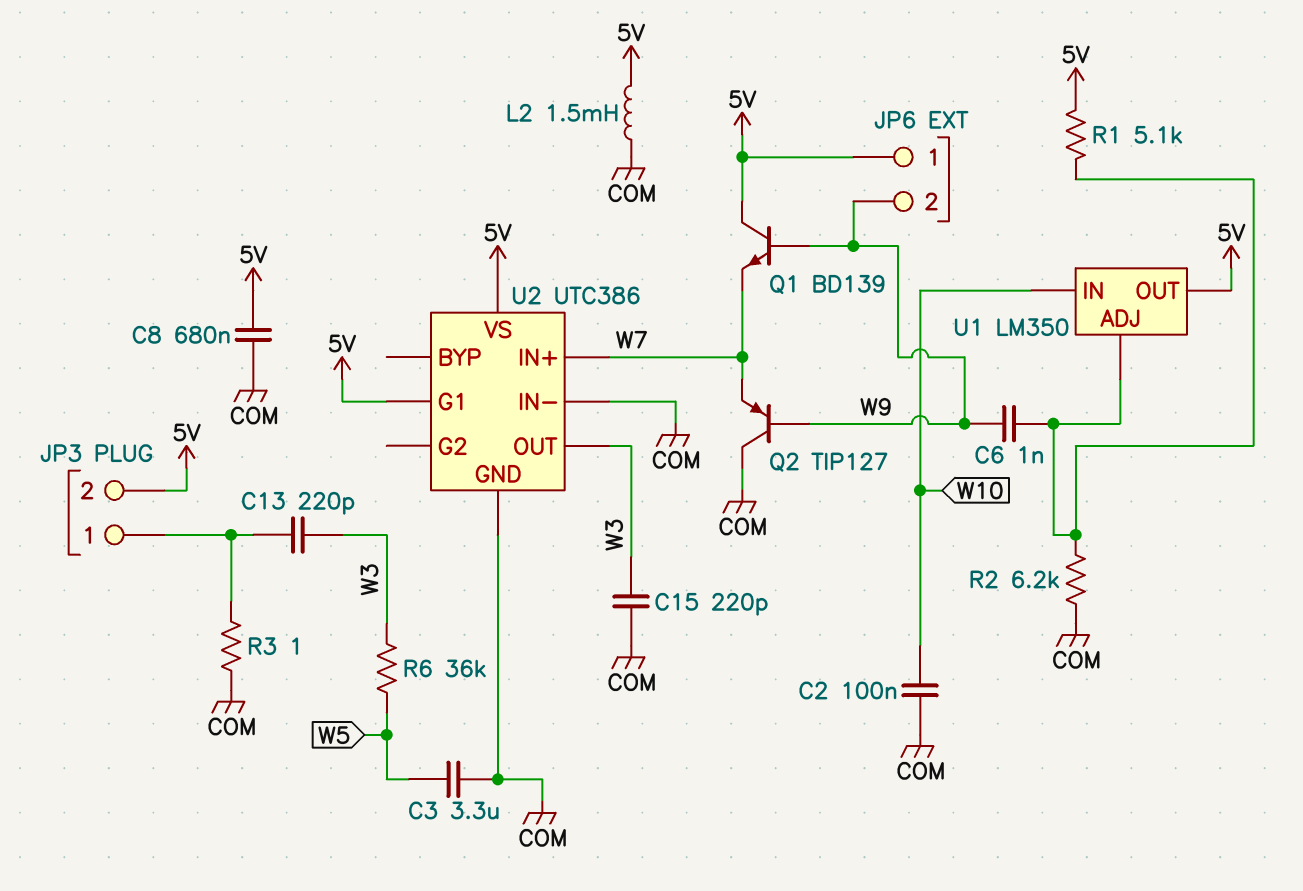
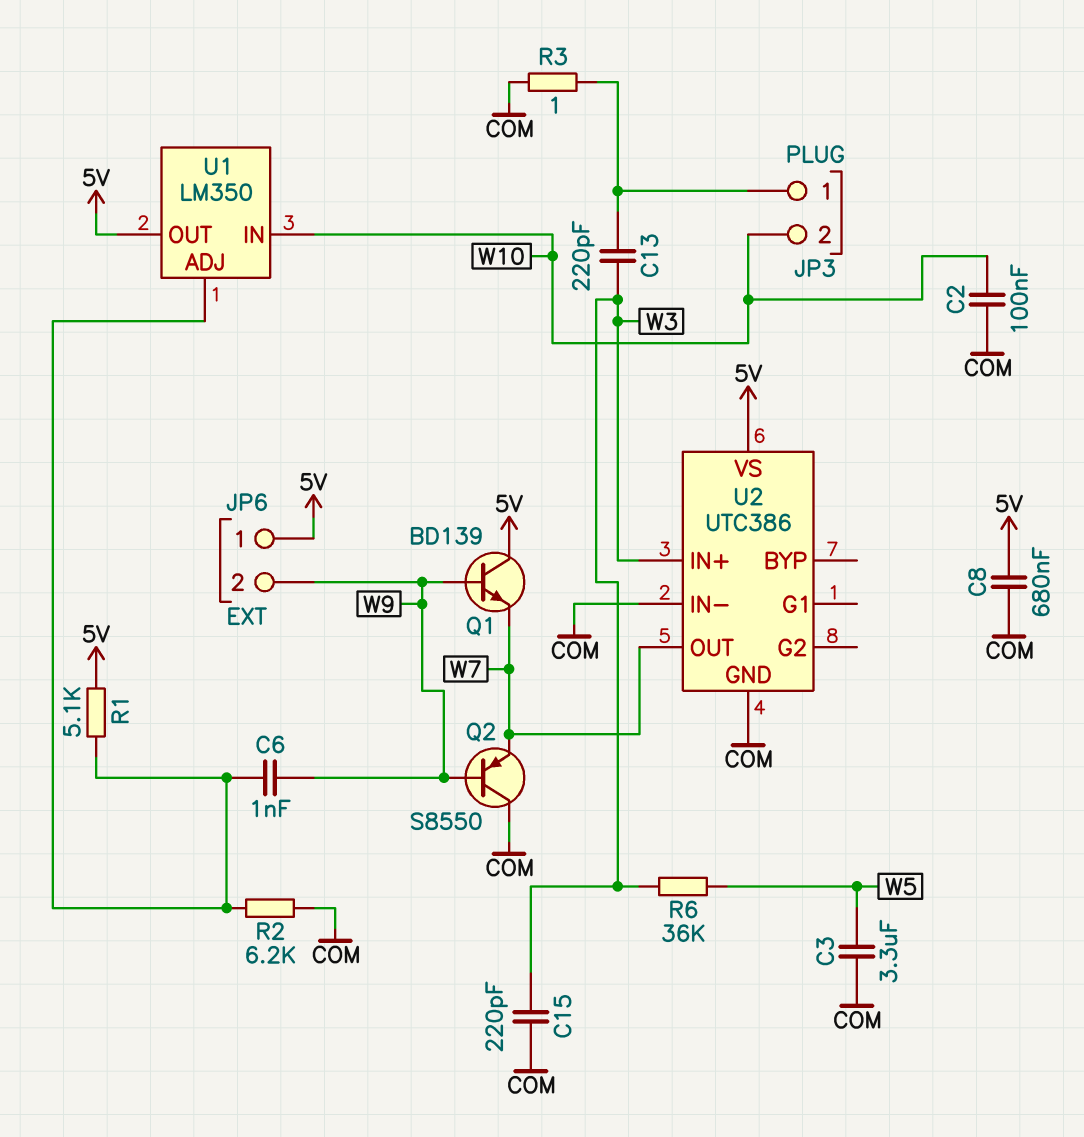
JP3 pin 2: 5V -> W10
L2: 1.5mH (5V, COM) -> none
Q2: PNP TIP127 (B W9, C COM, E W7) -> PNP S8550 (B W9, C COM, E W7)
U2 pin G1: 5V -> none
U2 pin IN+: W7 -> W3
U2 pin OUT: W3 -> W7

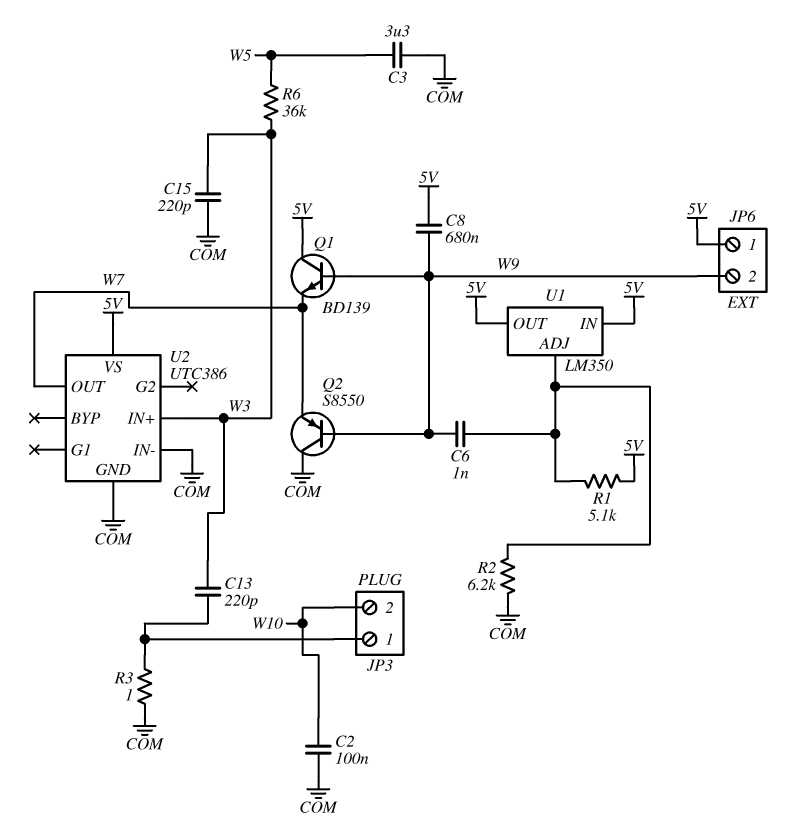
C8: 680nF (5V, COM) -> 680nF (5V, W9)
U1 pin IN: W10 -> 5V

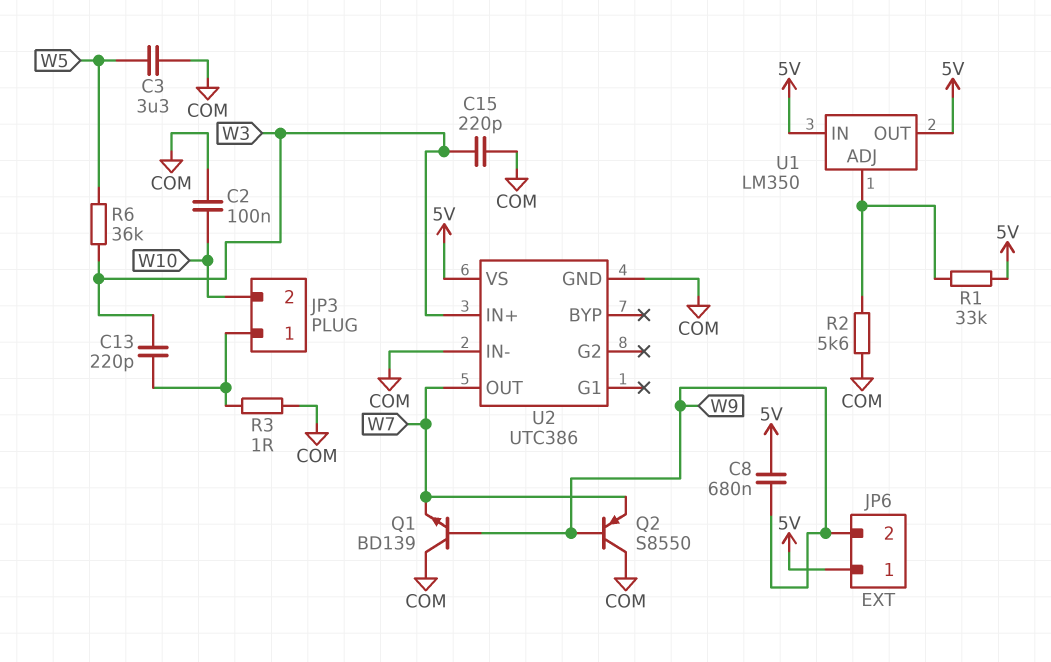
C6: 1nF (U1/ADJ, W9) -> none
Q1: NPN BD139 (B W9, C 5V, E W7) -> NPN BD139 (B W9, C COM, E W7)
R1: 5.1k (5V, U1/ADJ) -> 33k (5V, U1/ADJ)
R2: 6.2k (COM, U1/ADJ) -> 5.6k (COM, U1/ADJ)

